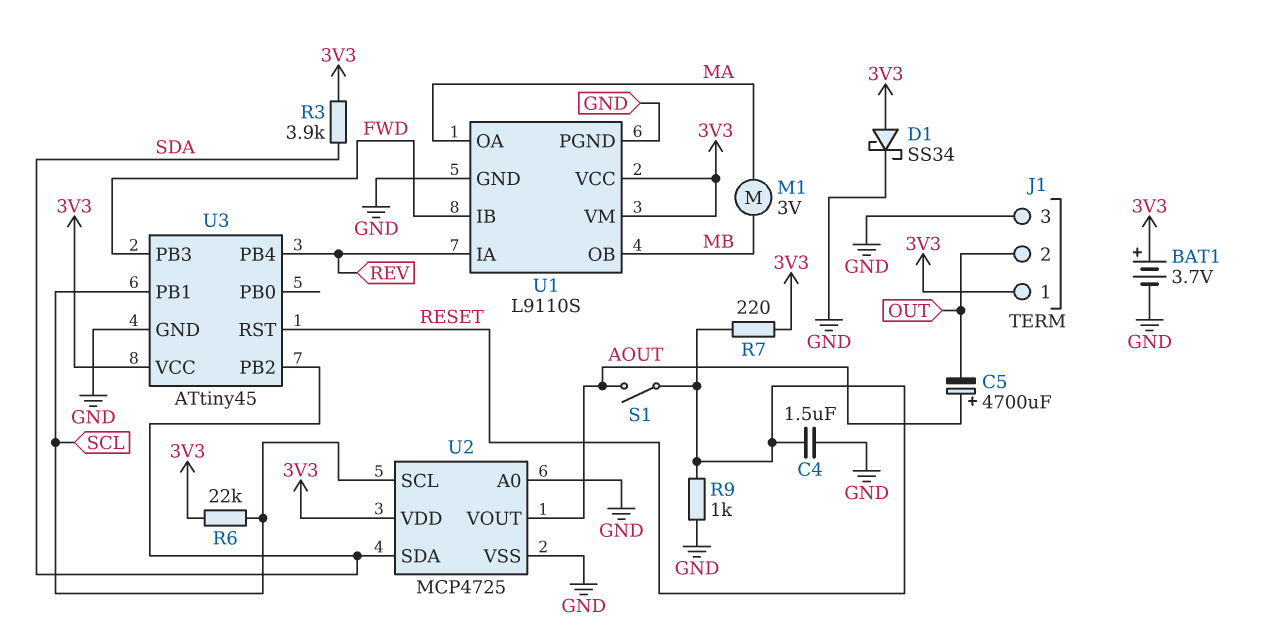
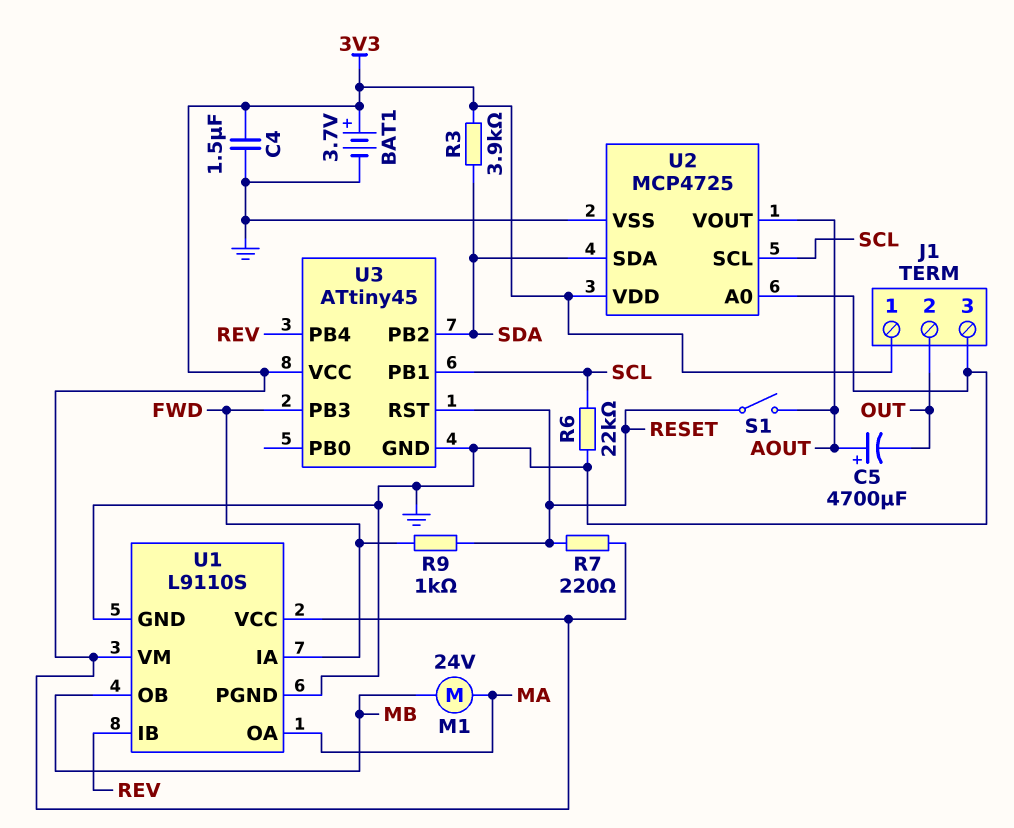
C4: 1.5uF (GND, RESET) -> 1.5uF (3V3, GND)
D1: schottky SS34 (A 3V3, K GND) -> none
M1: motor 3V (MA, MB) -> motor 24V (MA, MB)
R6: 22k (3V3, SCL) -> 22k (GND, SCL)
R9: 1k (GND, RESET) -> 1k (FWD, RESET)
U1 pin IA: REV -> FWD
U1 pin IB: FWD -> REV

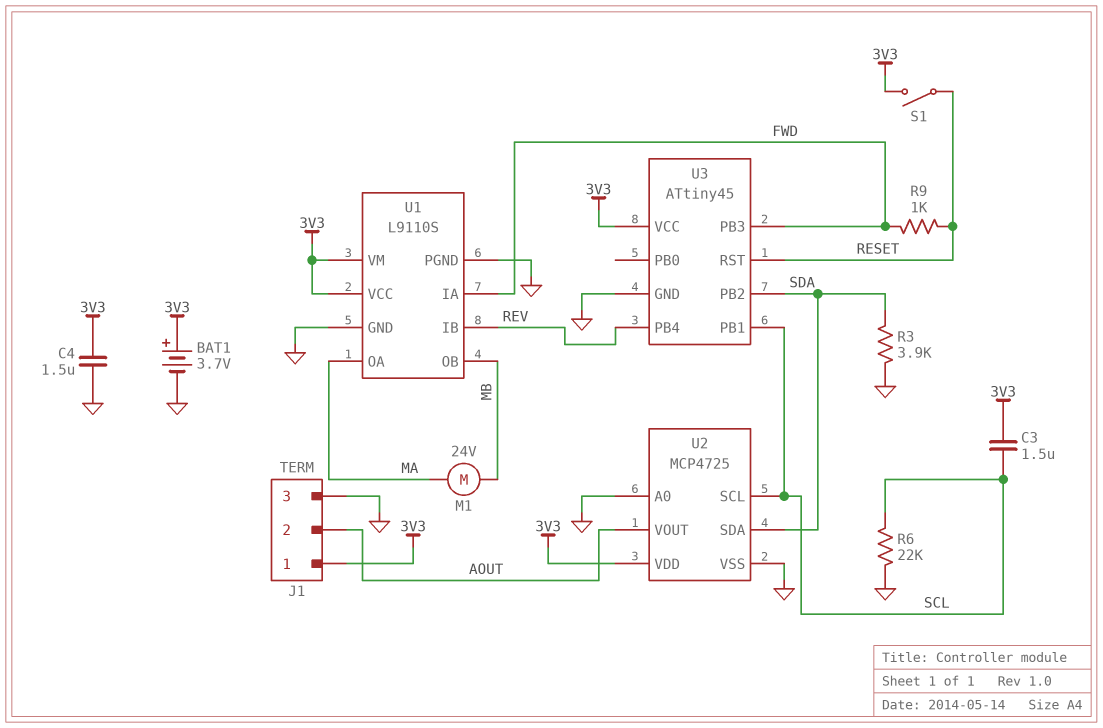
C3: none -> 1.5uF (3V3, SCL)
C5: 4700uF (plus AOUT, minus OUT) -> none
J1 pin 2: OUT -> AOUT
R3: 3.9k (3V3, SDA) -> 3.9k (GND, SDA)
R7: 220 (3V3, RESET) -> none
S1: switch (AOUT, RESET) -> switch (3V3, RESET)

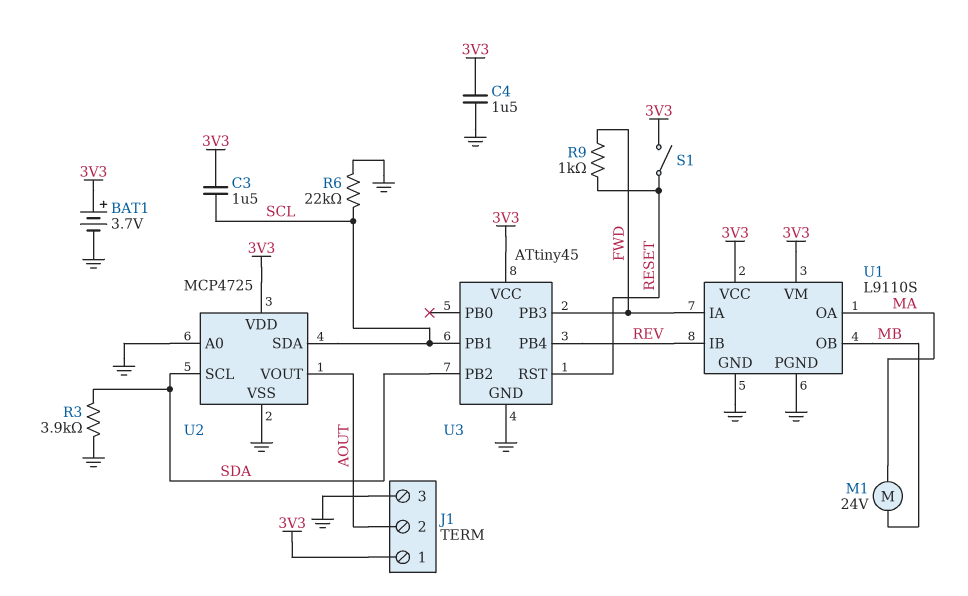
U2 pin SCL: SCL -> SDA
U2 pin SDA: SDA -> SCL

